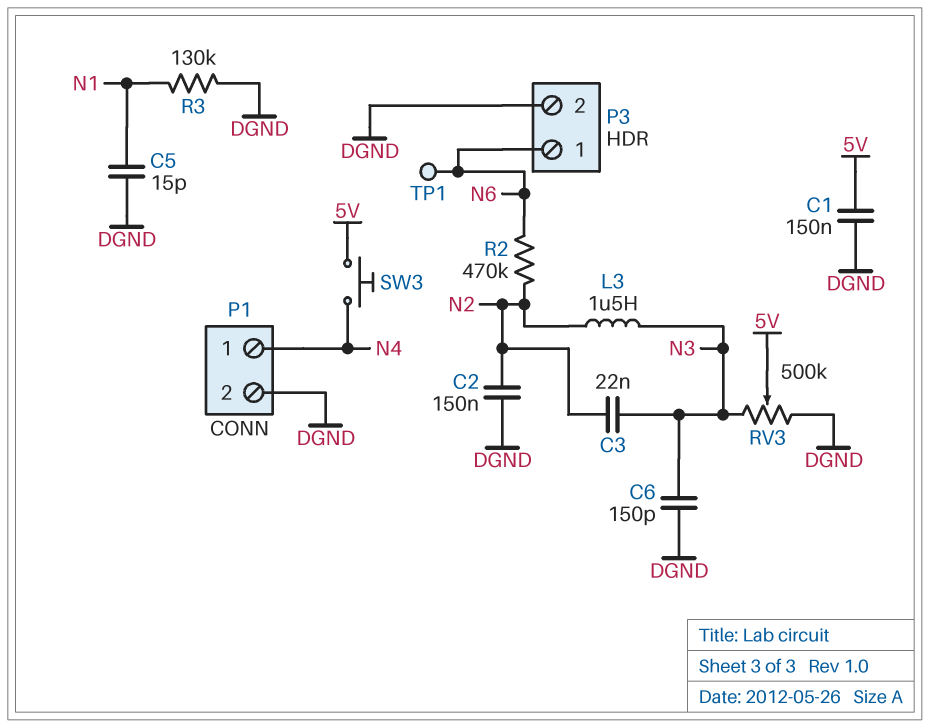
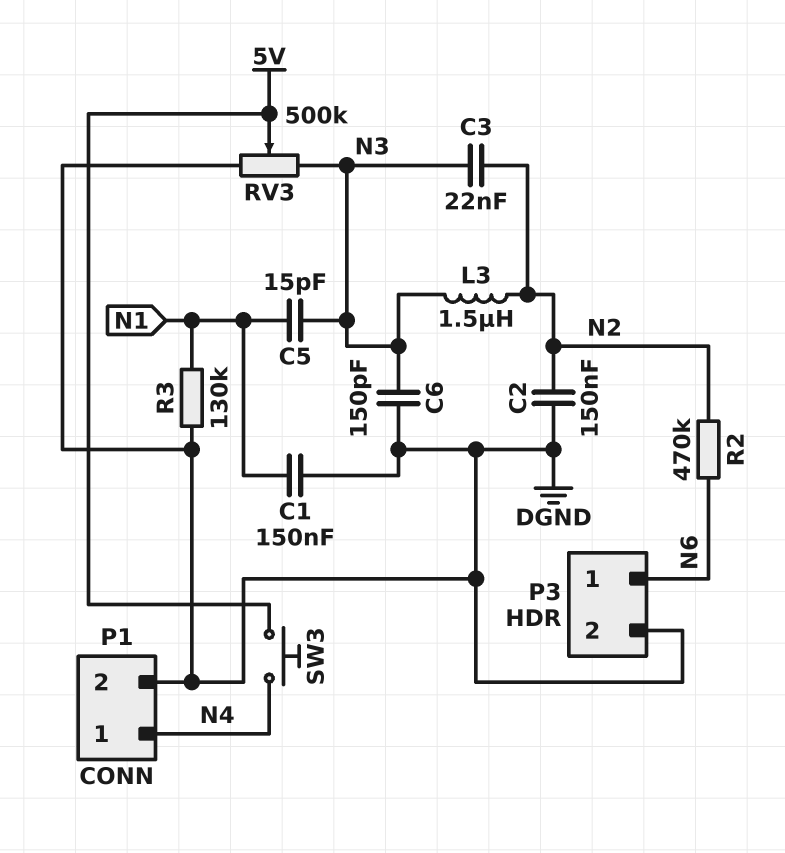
C1: 150nF (5V, DGND) -> 150nF (DGND, N1)
C5: 15pF (DGND, N1) -> 15pF (N1, N3)
TP1: test point (N6) -> none

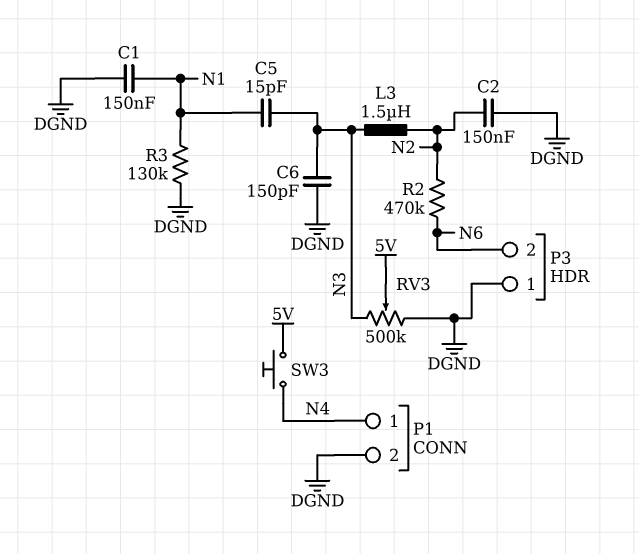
C3: 22nF (N2, N3) -> none
P3 pin 1: N6 -> DGND
P3 pin 2: DGND -> N6

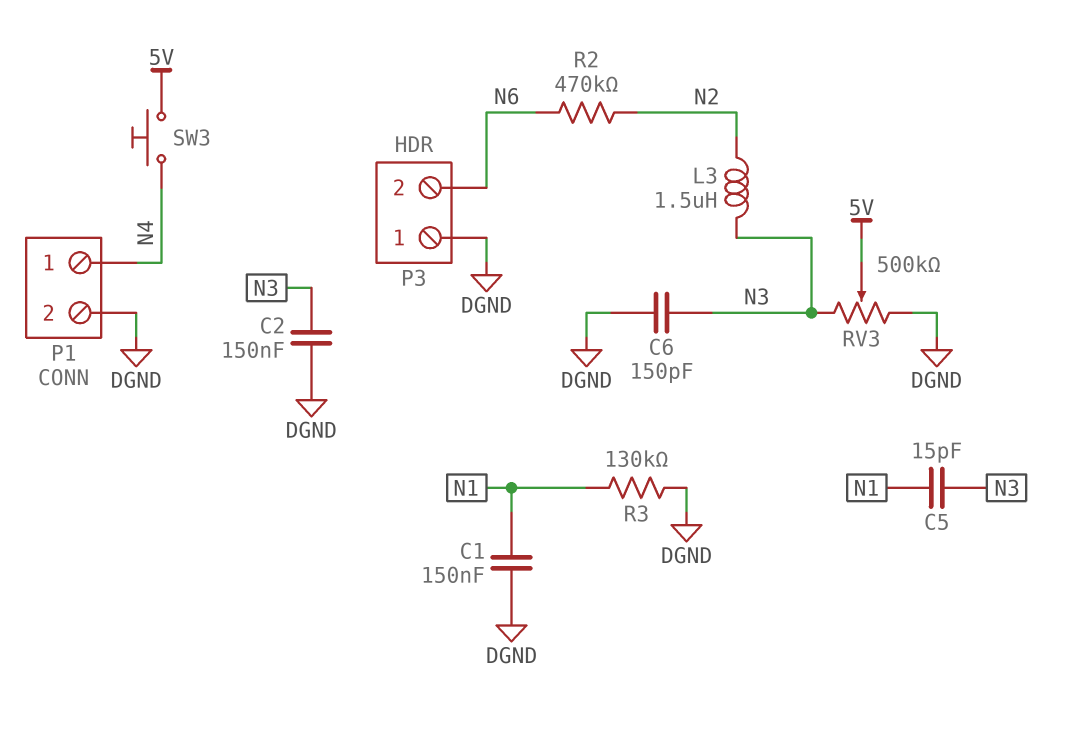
C2: 150nF (DGND, N2) -> 150nF (DGND, N3)

